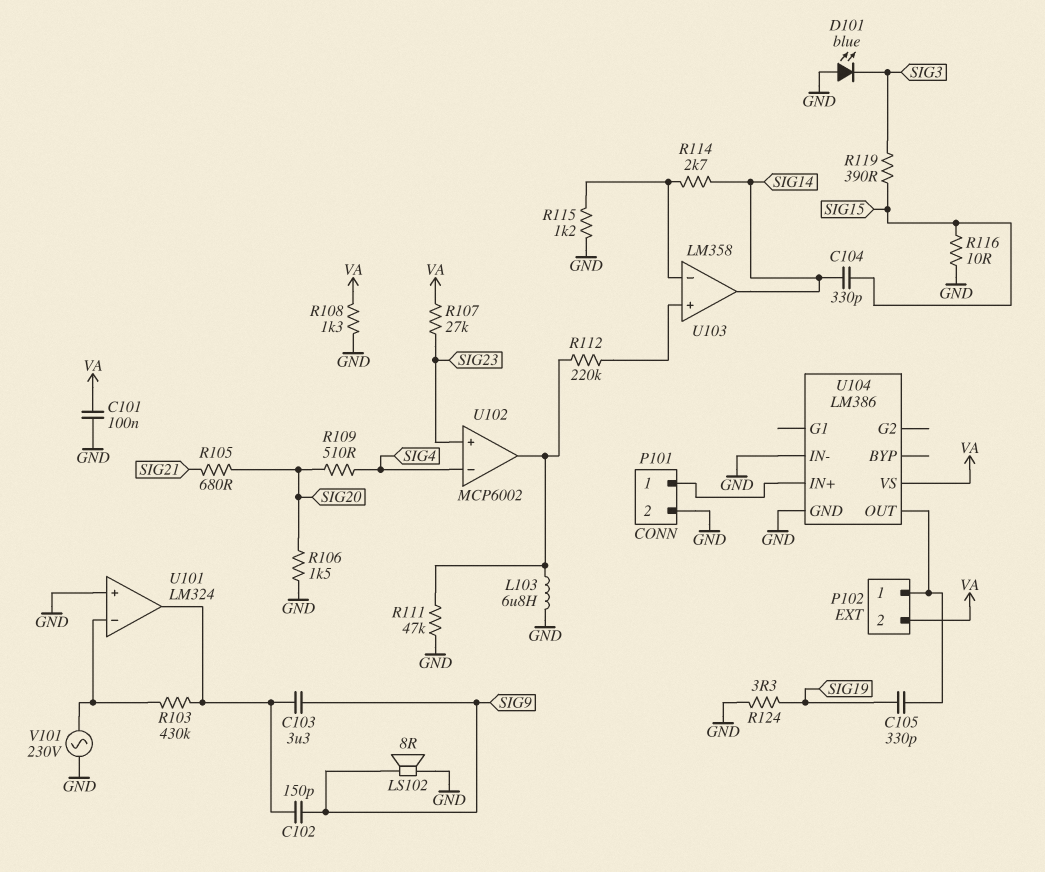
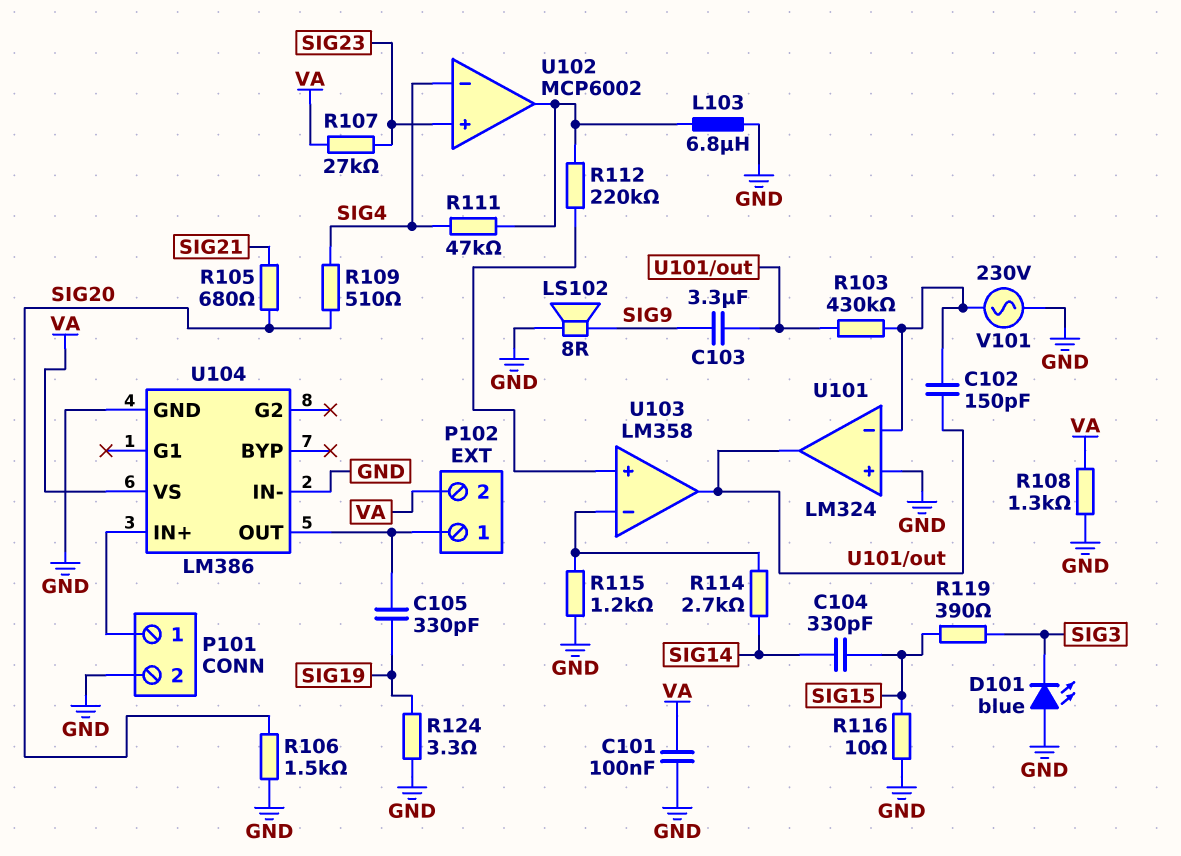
C102: 150pF (SIG9, U101/out) -> 150pF (U101/in-, U101/out)
R111: 47k (GND, U102/out) -> 47k (SIG4, U102/out)
U103 pin out: SIG14 -> U101/out

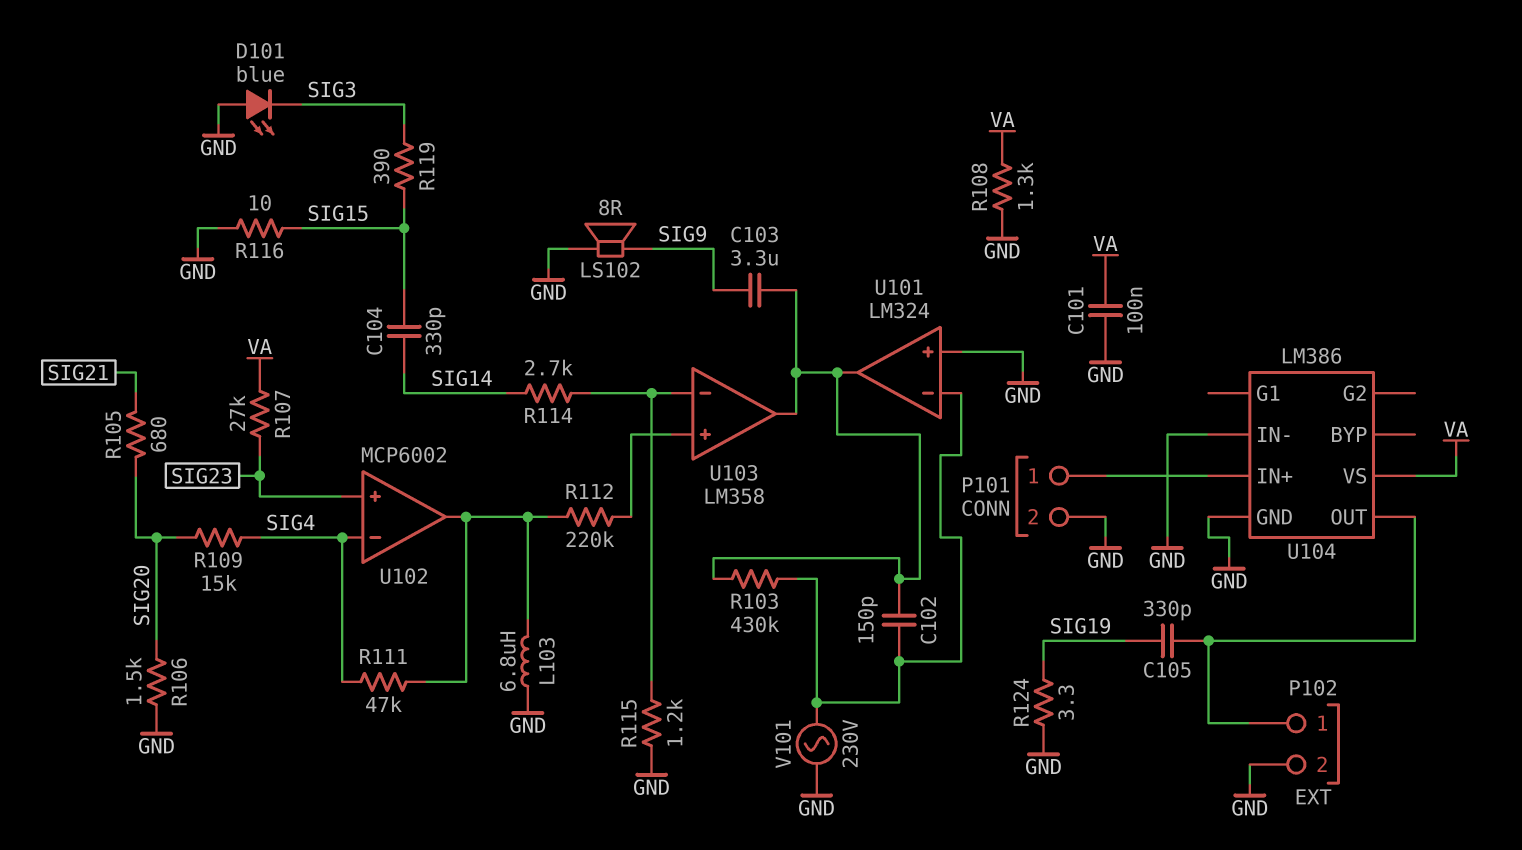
P102 pin 2: VA -> GND
R109: 510 (SIG4, SIG20) -> 15k (SIG4, SIG20)

